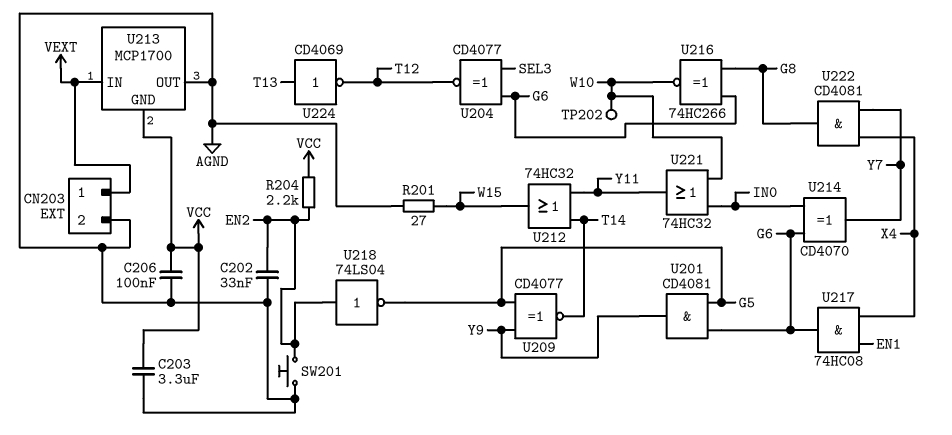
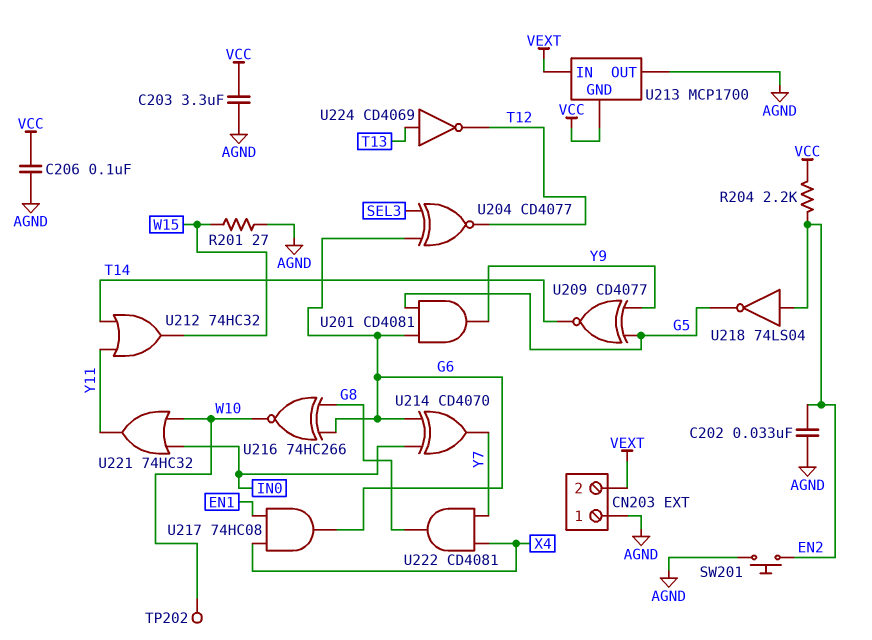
CN203 pin 1: VEXT -> AGND
CN203 pin 2: AGND -> VEXT

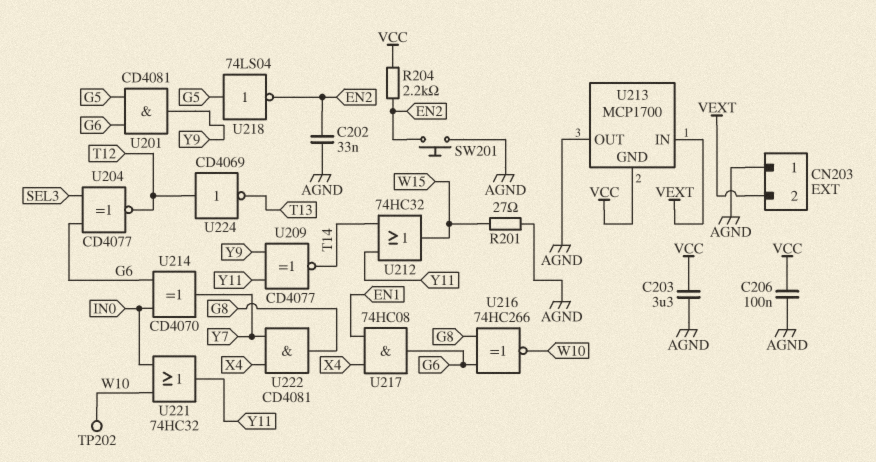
U209: XNOR CD4077 (in G5, in Y9, out T14) -> XNOR CD4077 (in Y9, in Y11, out T14)
U218: NOT 74LS04 (in EN2, out G5) -> NOT 74LS04 (in G5, out EN2)
U224: NOT CD4069 (in T13, out T12) -> NOT CD4069 (in T12, out T13)

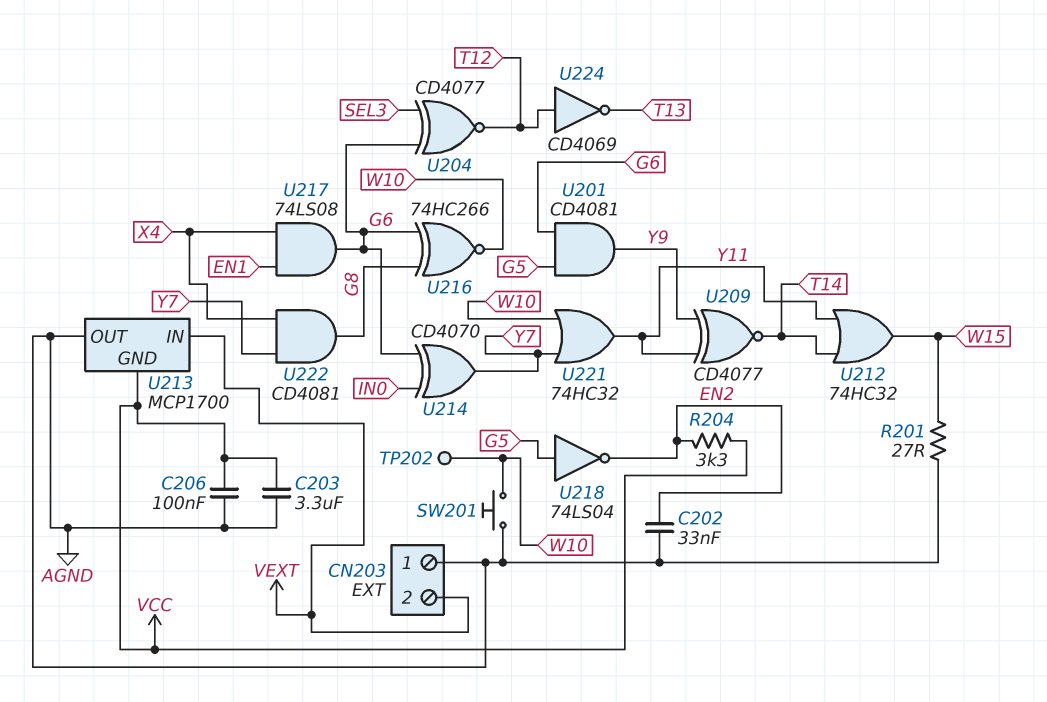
R204: 2.2k (EN2, VCC) -> 3.3k (EN2, VCC)
SW201: button (AGND, EN2) -> button (AGND, W10)
U217: AND 74HC08 (in EN1, in X4, out G6) -> AND 74LS08 (in EN1, in X4, out G6)
U221: OR 74HC32 (in IN0, in W10, out Y11) -> OR 74HC32 (in W10, in Y7, out Y11)

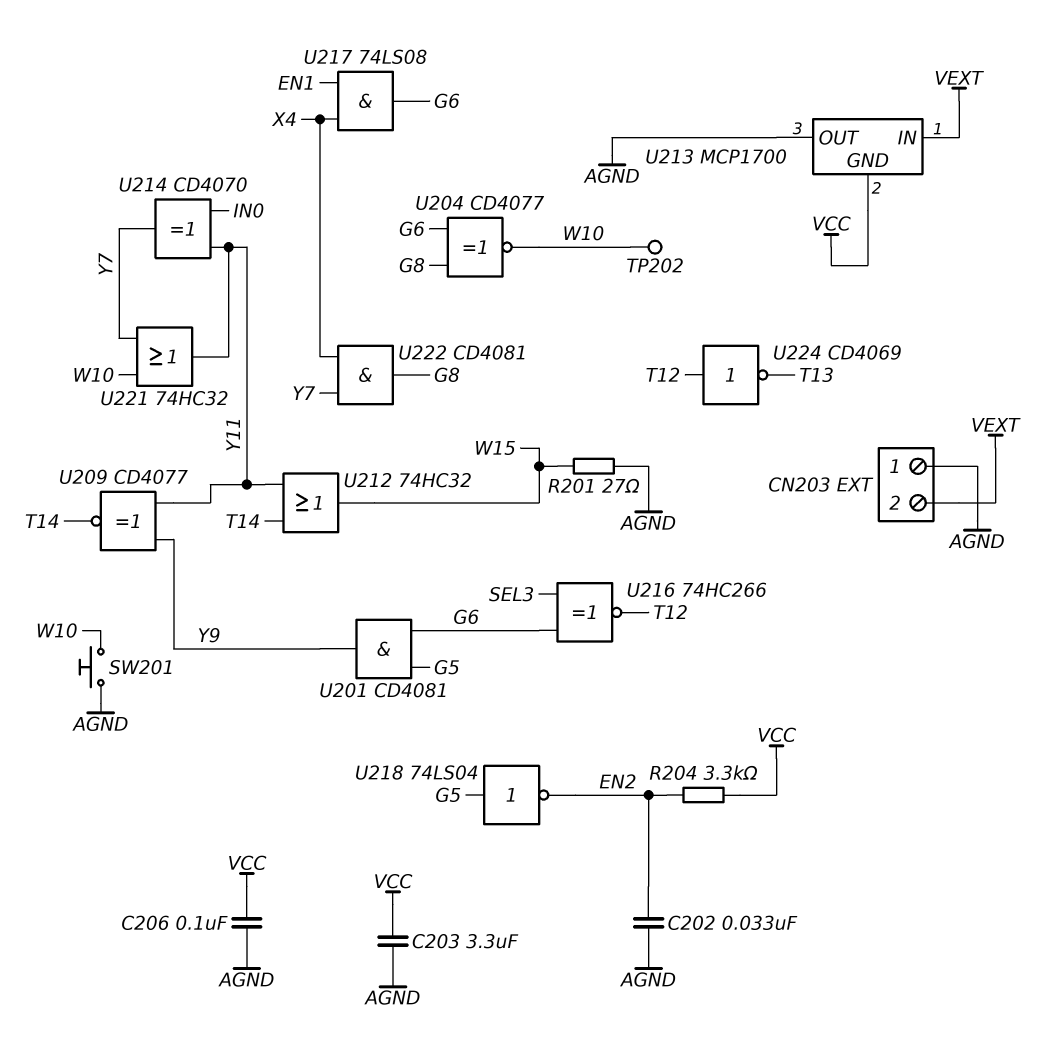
U204: XNOR CD4077 (in G6, in SEL3, out T12) -> XNOR CD4077 (in G6, in G8, out W10)
U214: XOR CD4070 (in G6, in IN0, out Y7) -> XOR CD4070 (in IN0, in Y11, out Y7)
U216: XNOR 74HC266 (in G6, in G8, out W10) -> XNOR 74HC266 (in G6, in SEL3, out T12)

